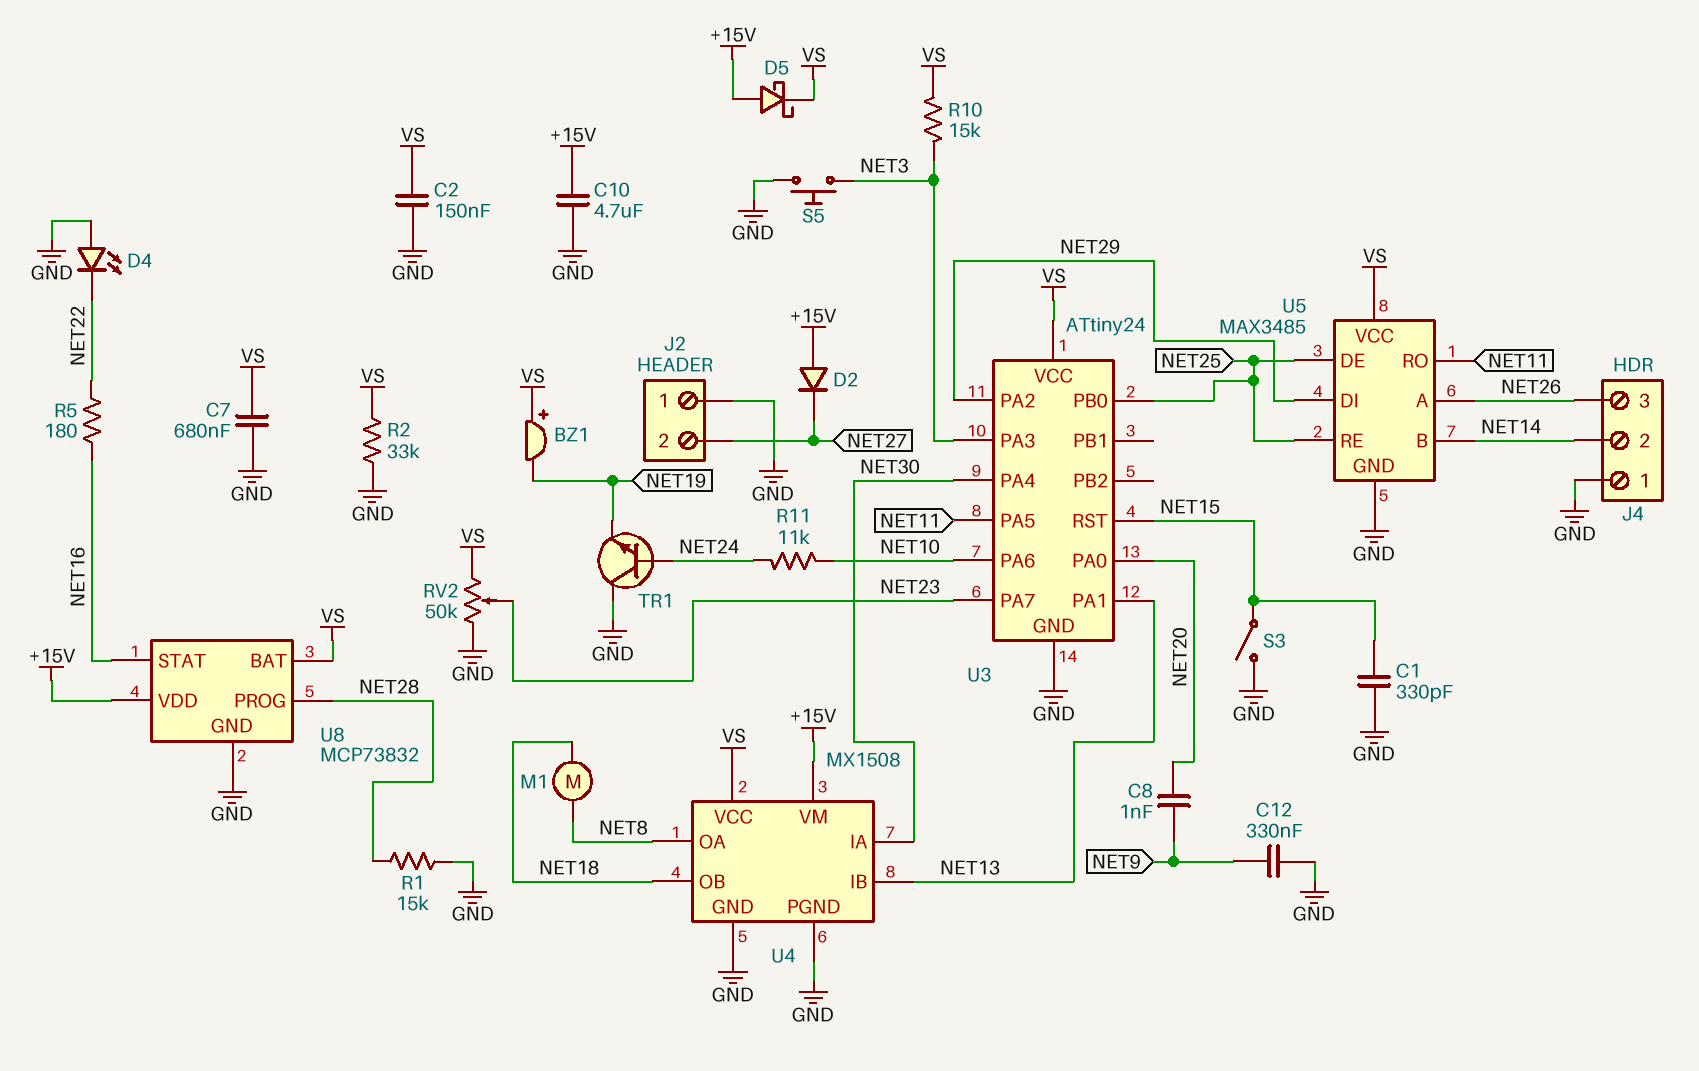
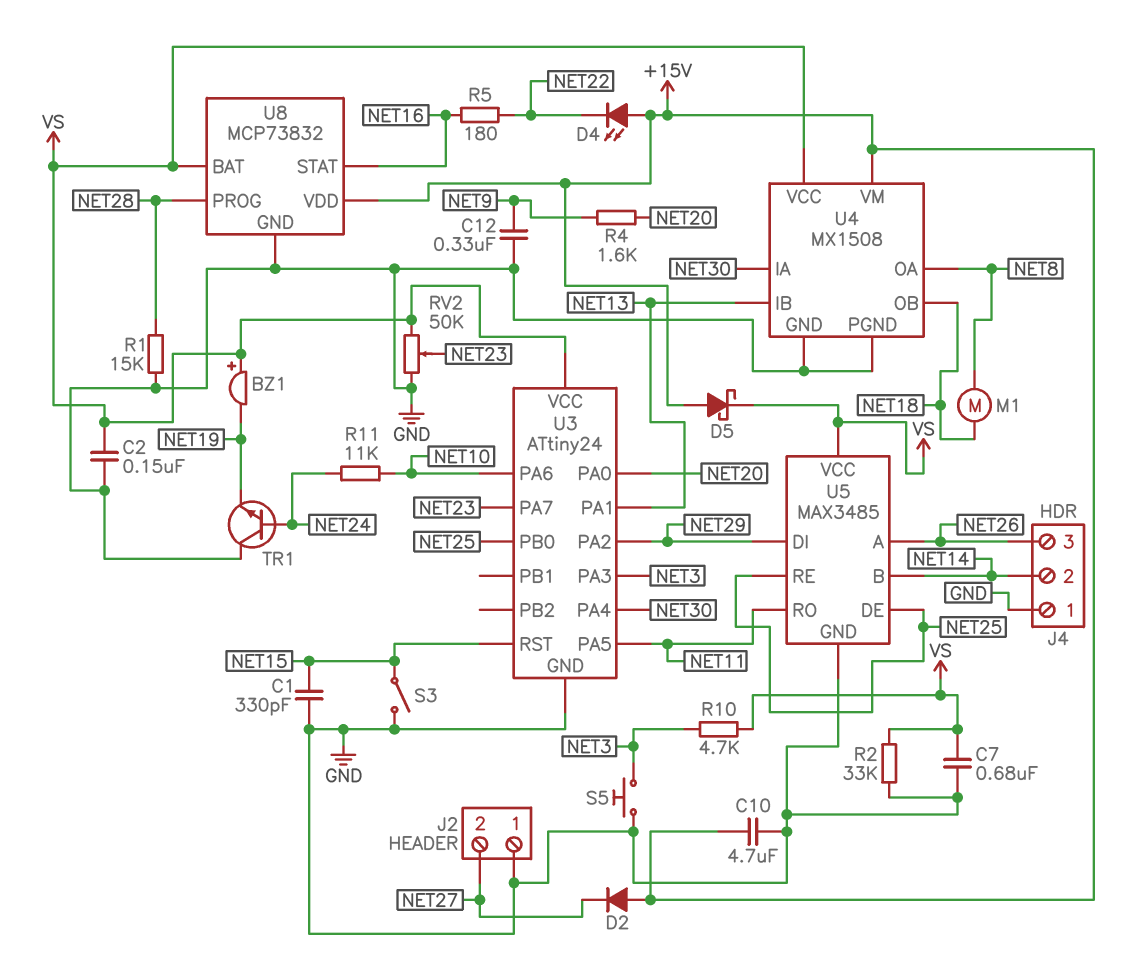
C8: 1nF (NET9, NET20) -> none
D4: LED (A GND, K NET22) -> LED (A +15V, K NET22)
R4: none -> 1.6k (NET9, NET20)
R10: 15k (NET3, VS) -> 4.7k (NET3, VS)

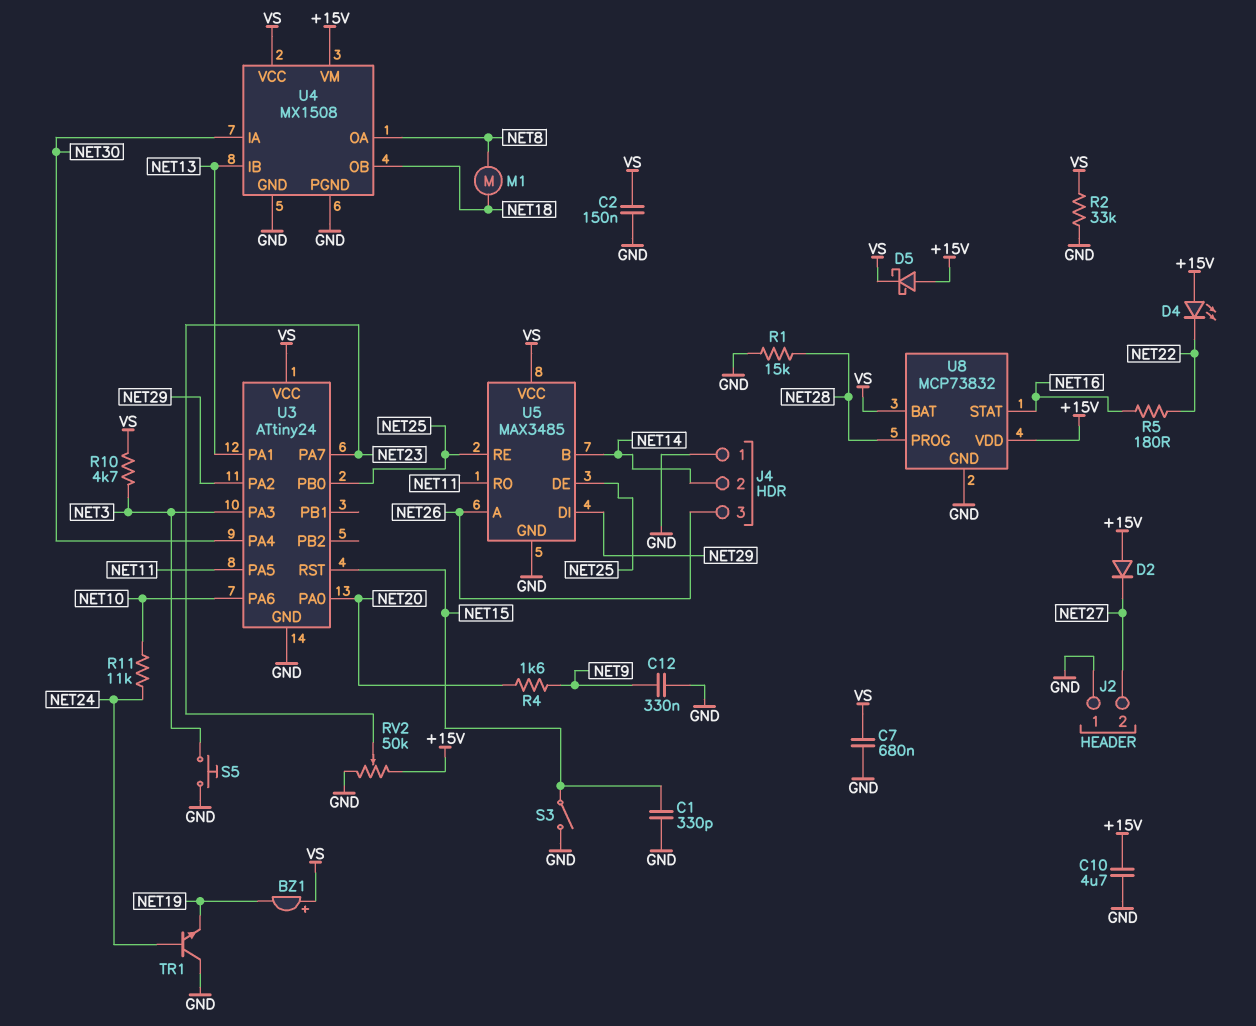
RV2: 50k (GND, VS, wiper NET23) -> 50k (+15V, GND, wiper NET23)

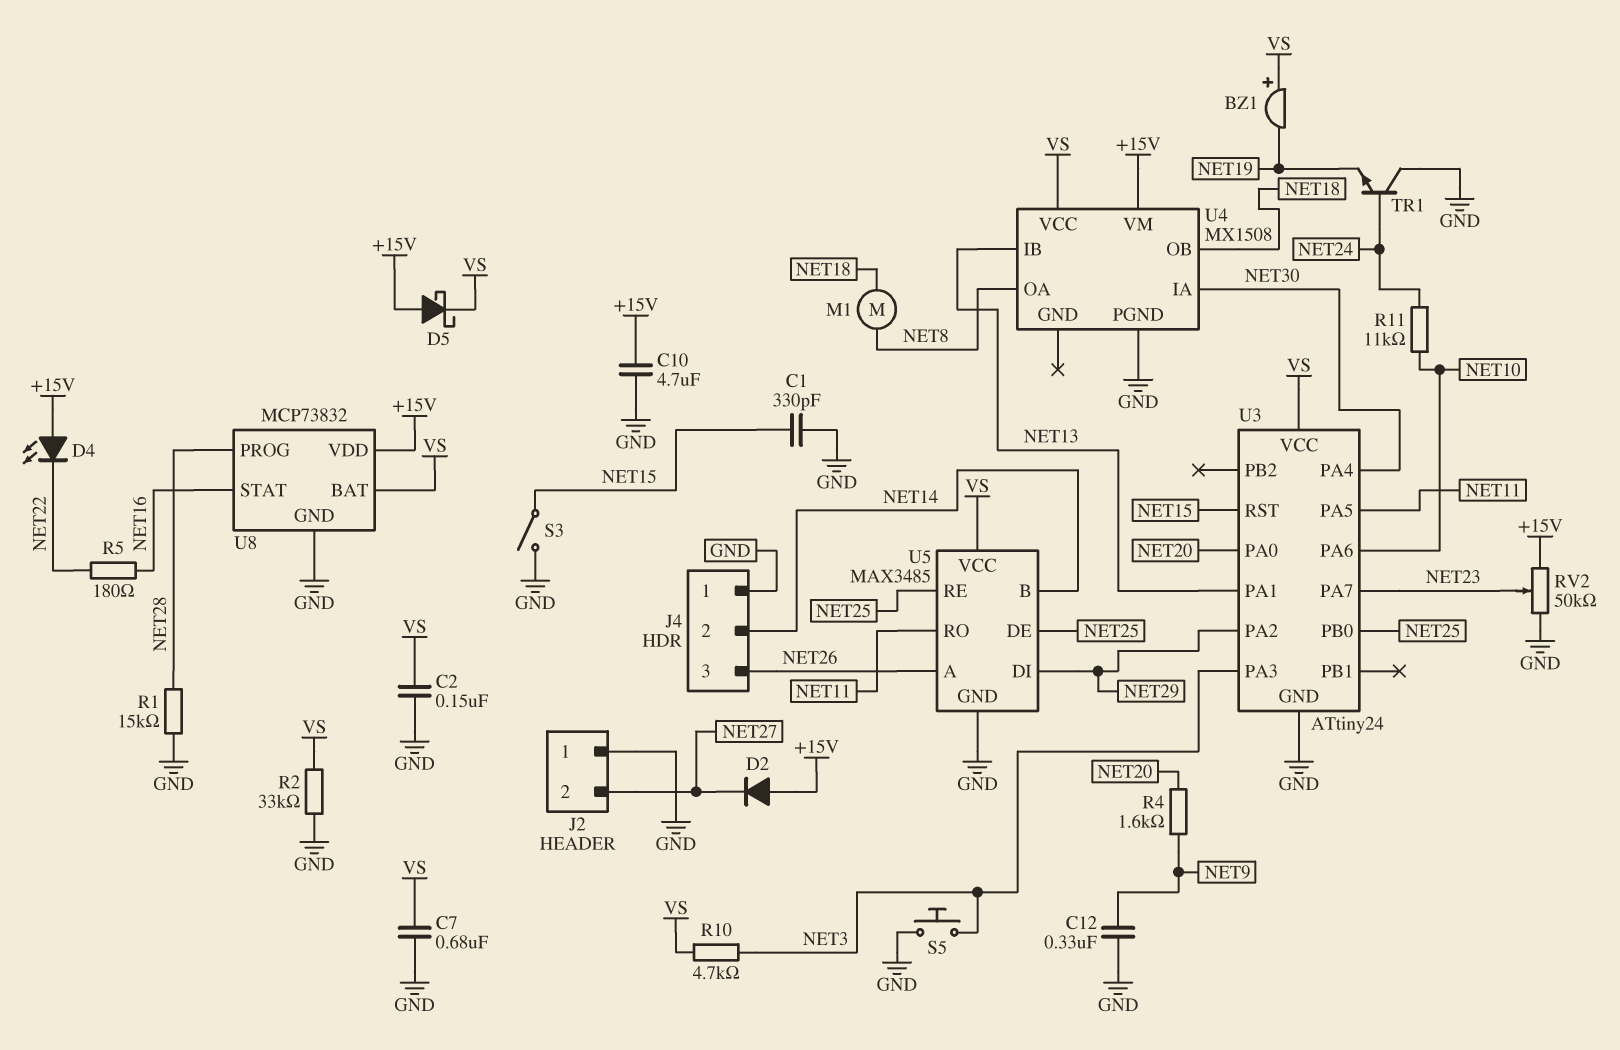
U4 pin GND: GND -> none

